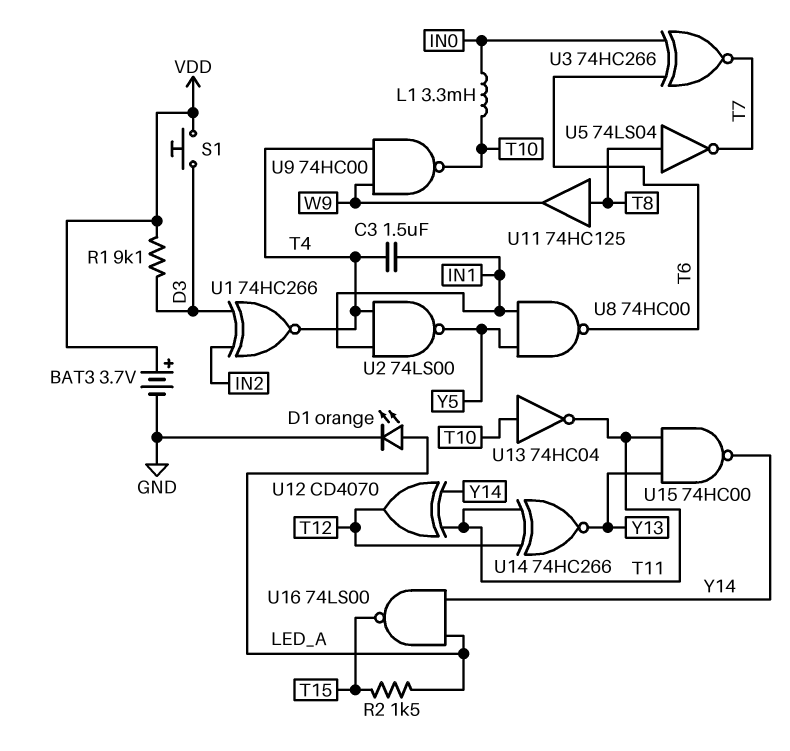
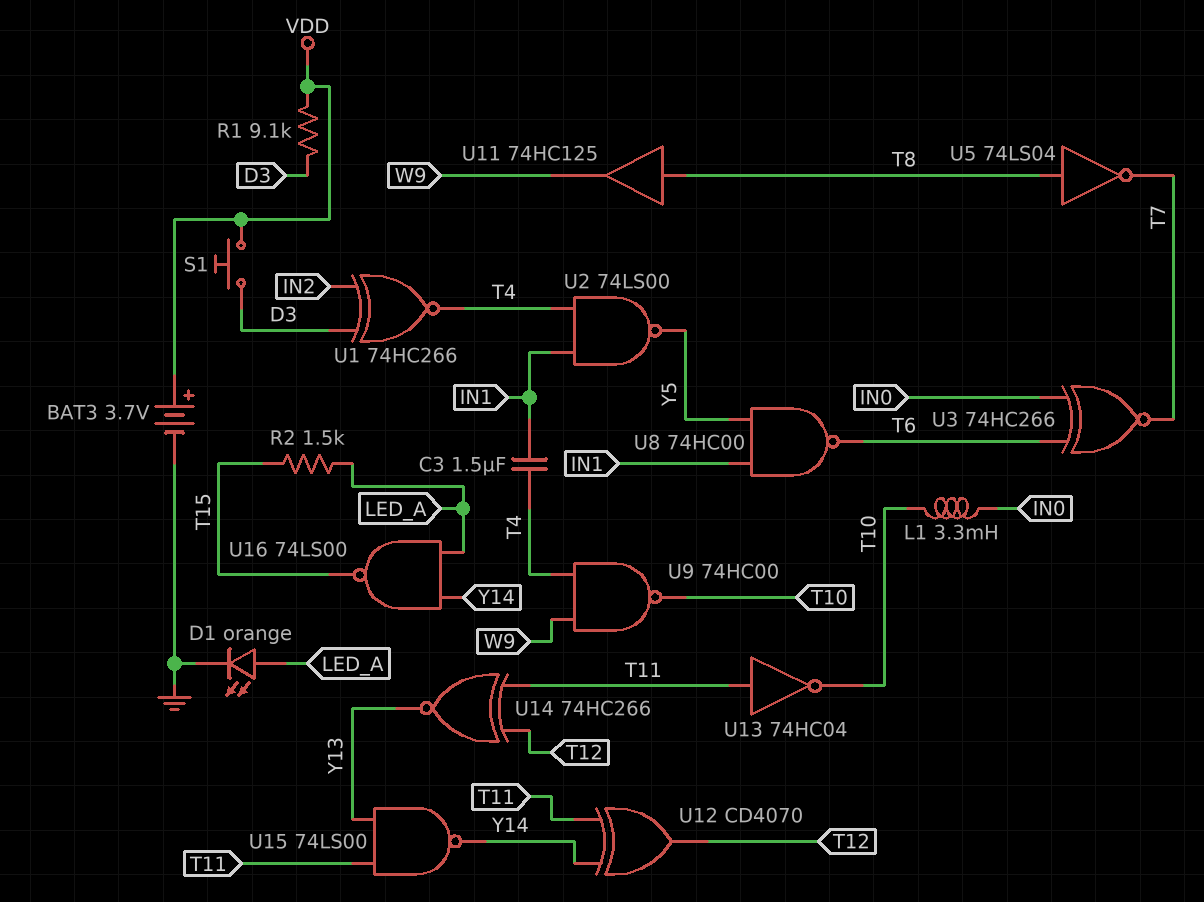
U13: NOT 74HC04 (in T10, out T11) -> NOT 74HC04 (in T11, out T10)
U15: NAND 74HC00 (in T11, in Y13, out Y14) -> NAND 74LS00 (in T11, in Y13, out Y14)

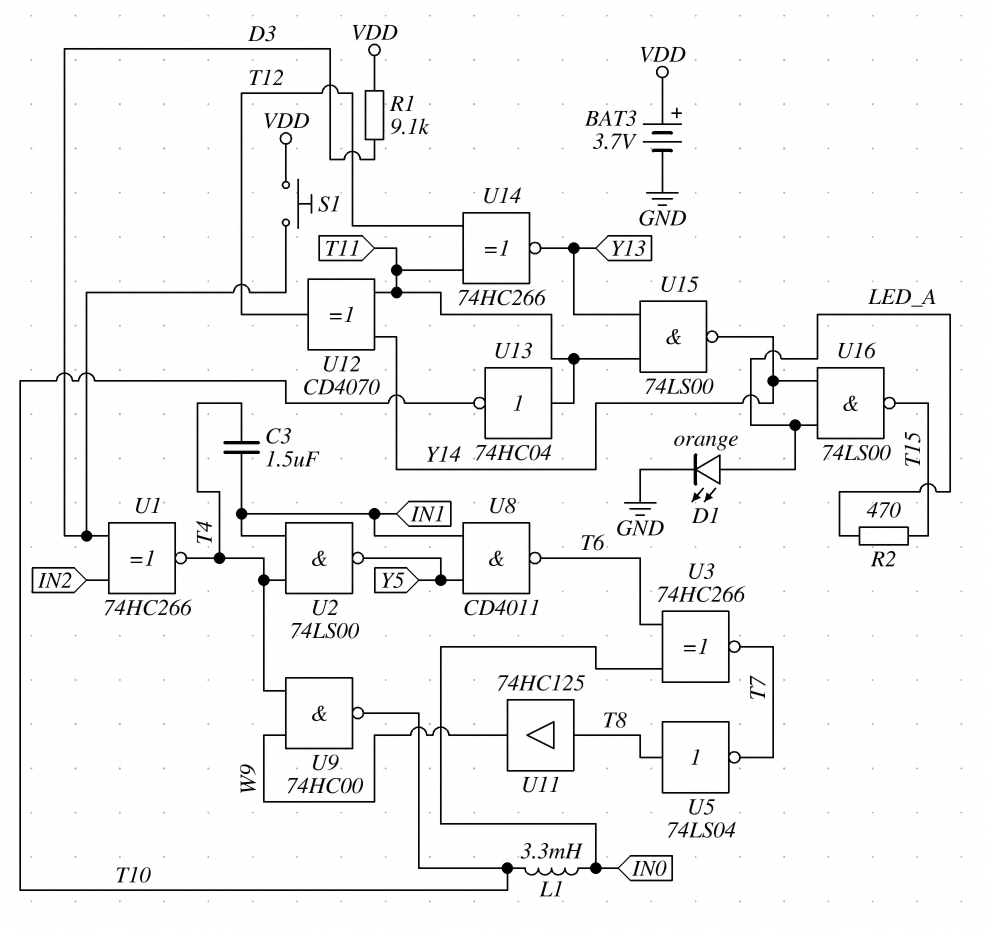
R2: 1.5k (LED_A, T15) -> 470 (LED_A, T15)
U8: NAND 74HC00 (in IN1, in Y5, out T6) -> NAND CD4011 (in IN1, in Y5, out T6)

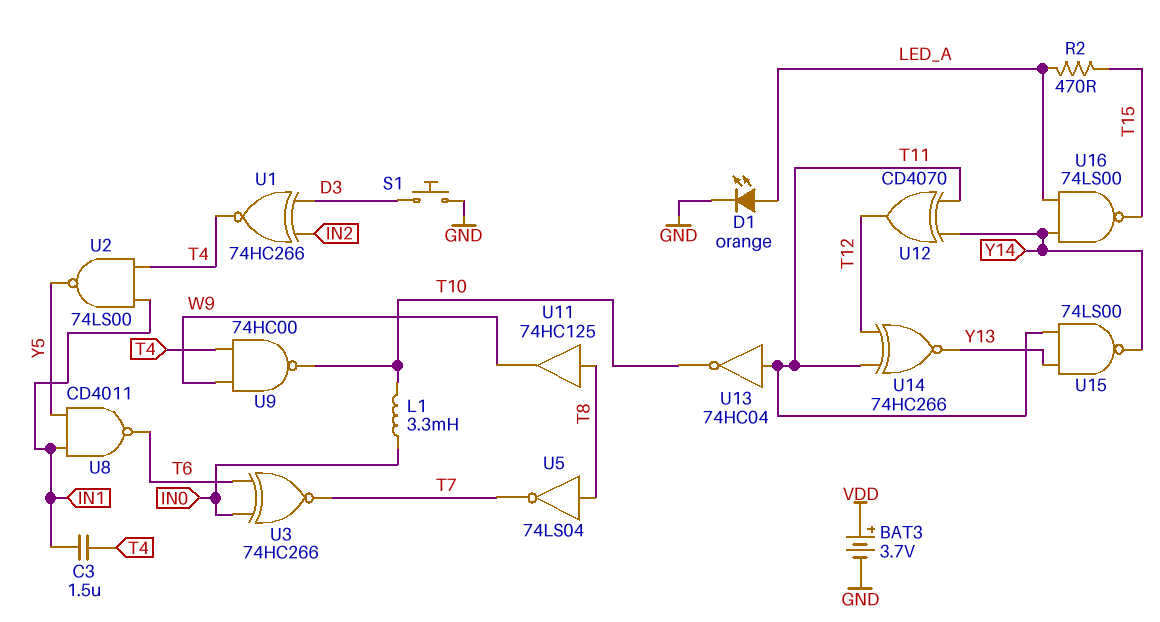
R1: 9.1k (D3, VDD) -> none
S1: button (D3, VDD) -> button (D3, GND)

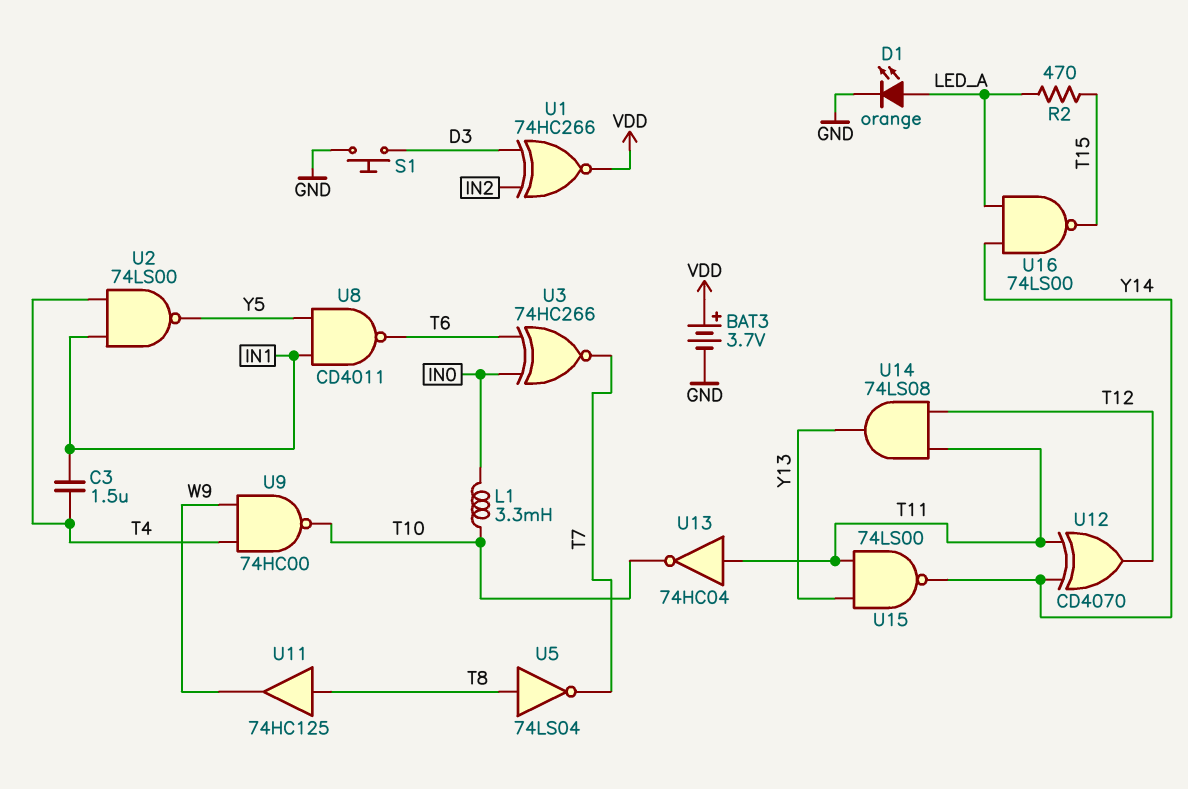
U1: XNOR 74HC266 (in D3, in IN2, out T4) -> XNOR 74HC266 (in D3, in IN2, out VDD)
U14: XNOR 74HC266 (in T11, in T12, out Y13) -> AND 74LS08 (in T11, in T12, out Y13)

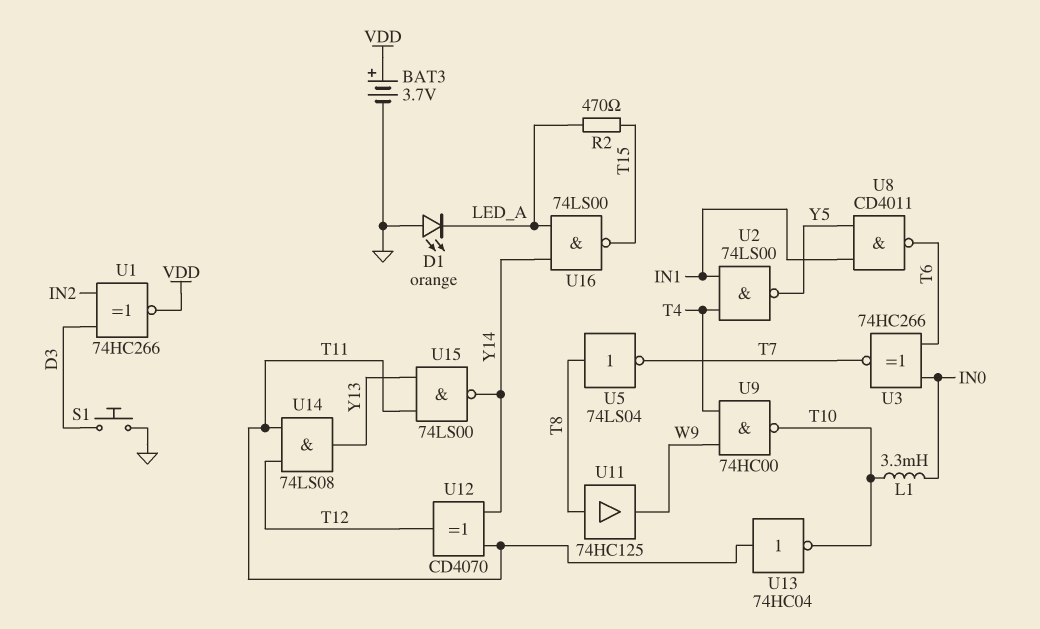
C3: 1.5uF (IN1, T4) -> none
D1: LED orange (A LED_A, K GND) -> LED orange (A GND, K LED_A)

